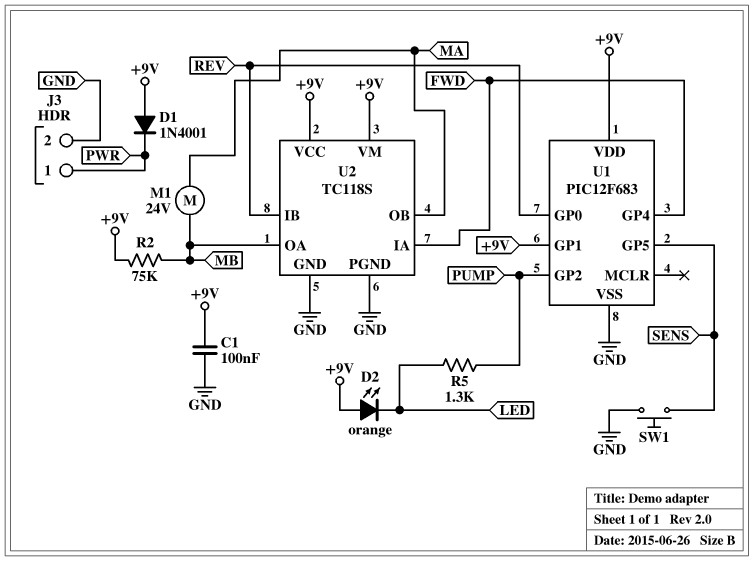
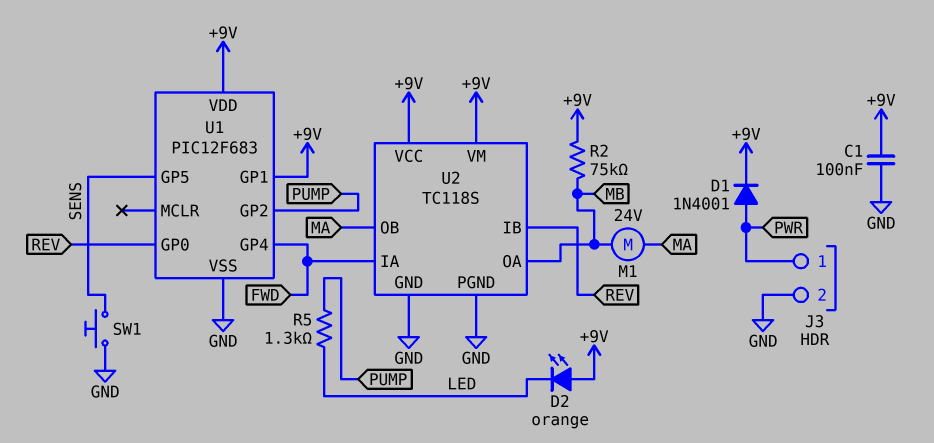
D1: diode 1N4001 (A +9V, K PWR) -> diode 1N4001 (A PWR, K +9V)

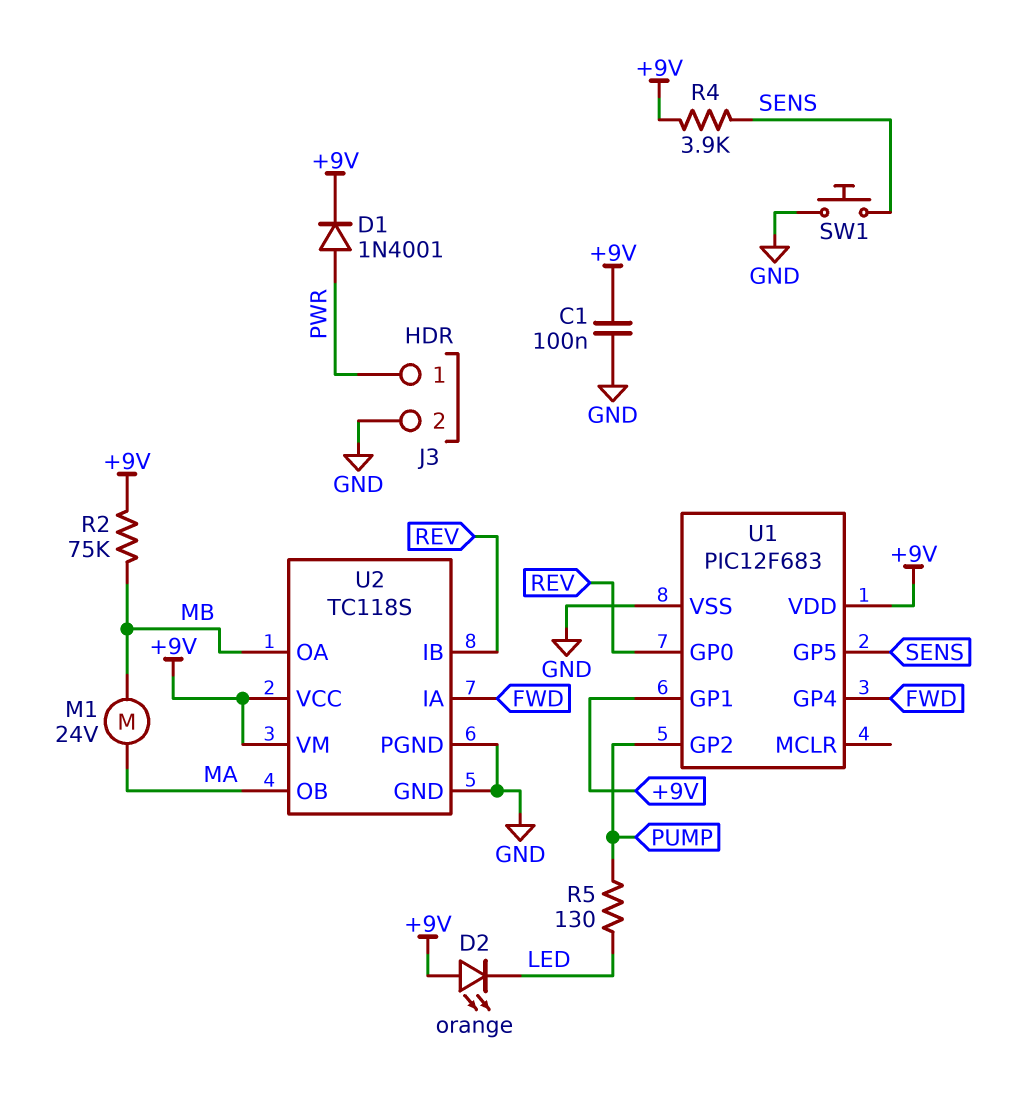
R4: none -> 3.9k (+9V, SENS)
R5: 1.3k (LED, PUMP) -> 130 (LED, PUMP)

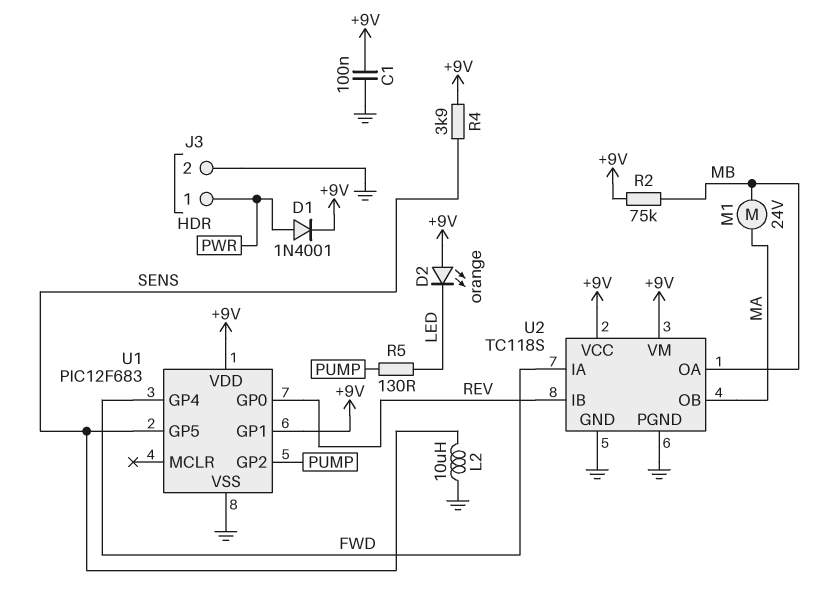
L2: none -> 10uH (GND, SENS)
SW1: button (GND, SENS) -> none

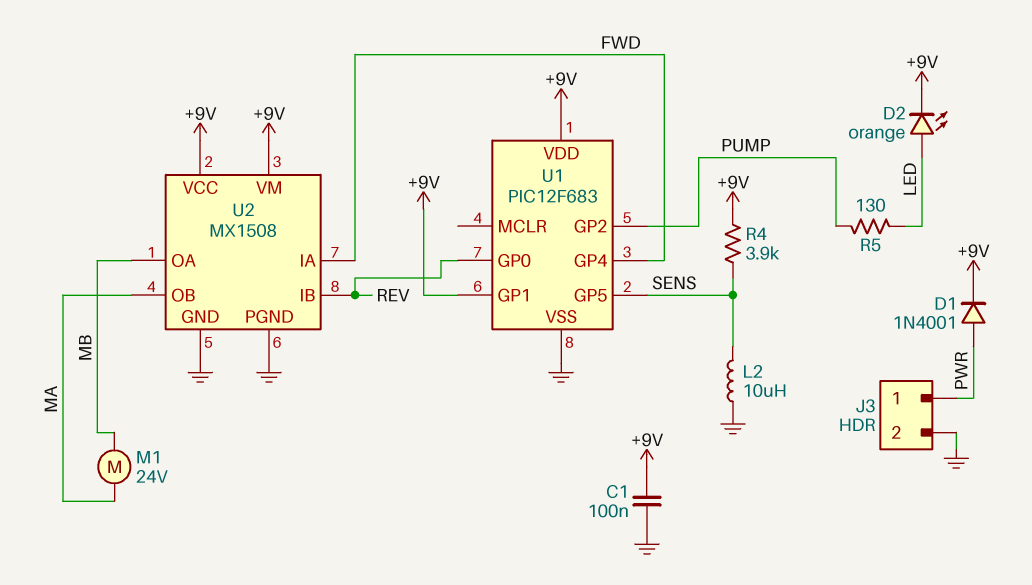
D2: LED orange (A +9V, K LED) -> LED orange (A LED, K +9V)
R2: 75k (+9V, MB) -> none
U2: TC118S -> MX1508

